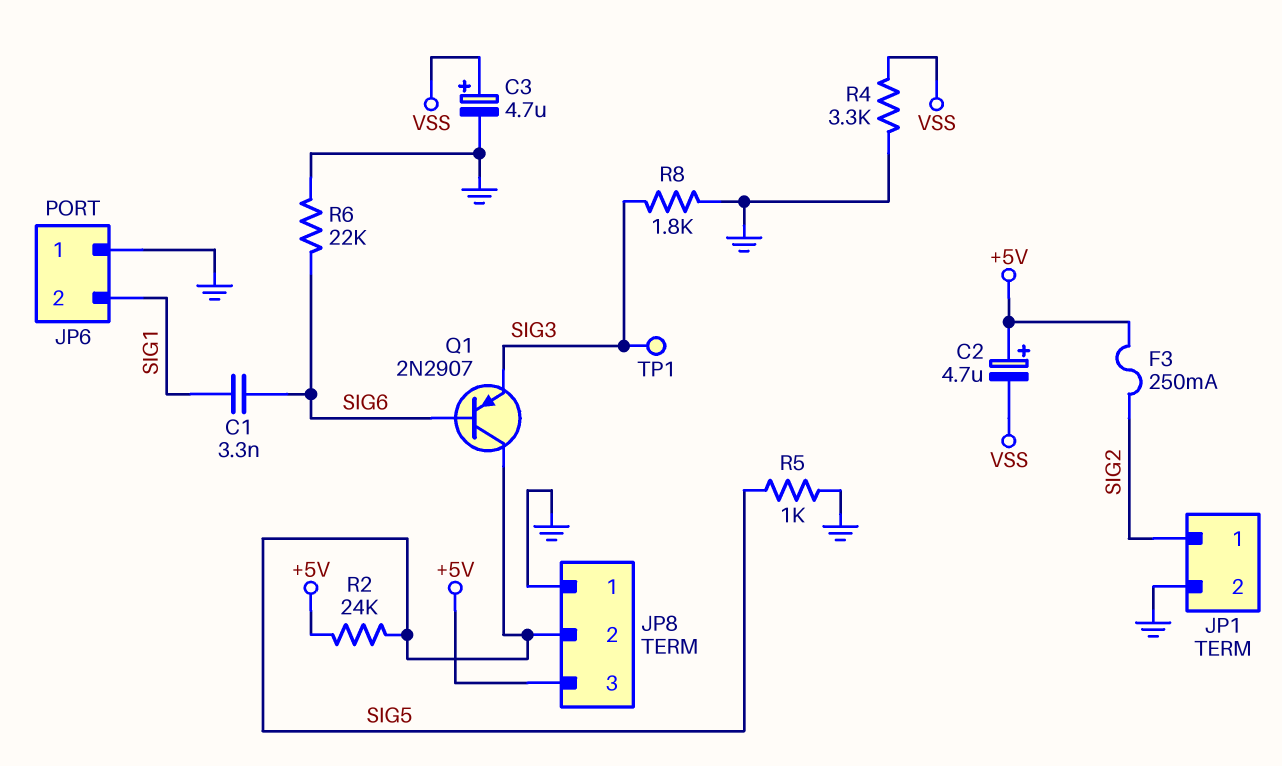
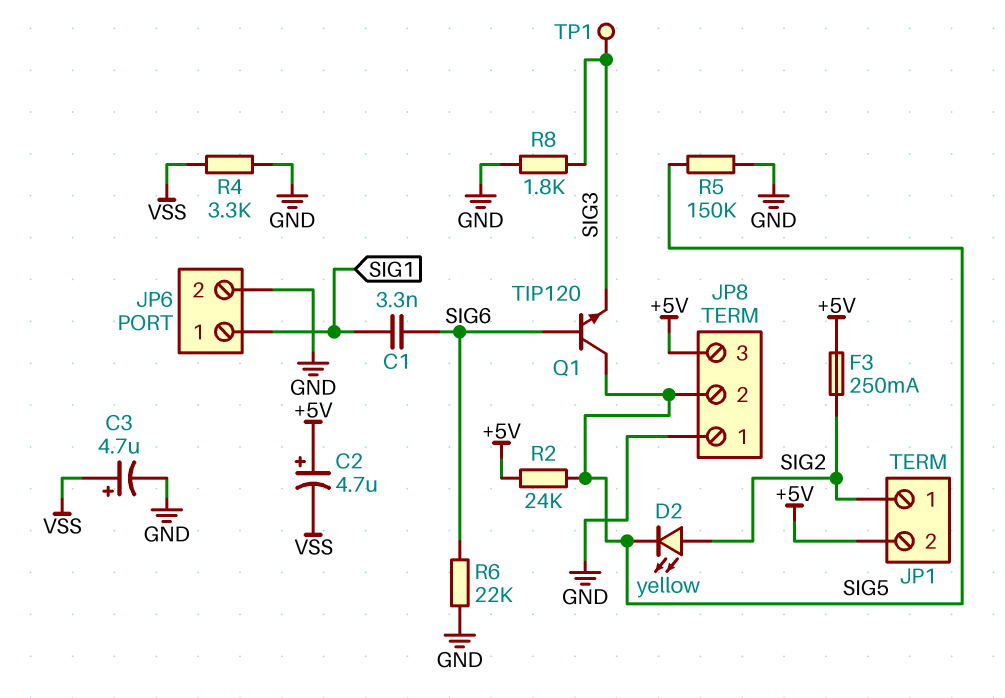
D2: none -> LED yellow (A SIG2, K SIG5)
JP1 pin 2: GND -> +5V
JP6 pin 1: GND -> SIG1
JP6 pin 2: SIG1 -> GND
Q1: PNP 2N2907 (B SIG6, C SIG5, E SIG3) -> NPN TIP120 (B SIG6, C SIG5, E SIG3)
R5: 1k (GND, SIG5) -> 150k (GND, SIG5)

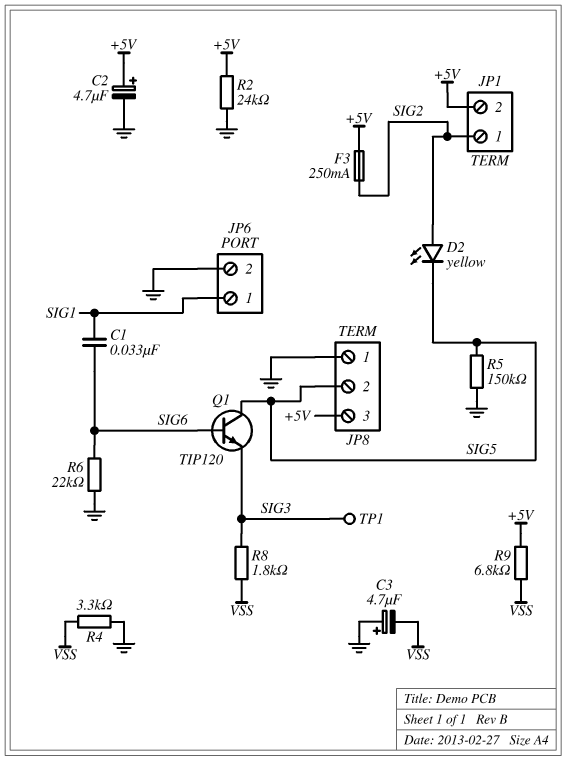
C1: 3.3nF (SIG1, SIG6) -> 33nF (SIG1, SIG6)
C2: 4.7uF (plus +5V, minus VSS) -> 4.7uF (plus +5V, minus GND)
C3: 4.7uF (plus VSS, minus GND) -> 4.7uF (plus GND, minus VSS)
R2: 24k (+5V, SIG5) -> 24k (+5V, GND)
R8: 1.8k (GND, SIG3) -> 1.8k (SIG3, VSS)
R9: none -> 6.8k (+5V, VSS)

